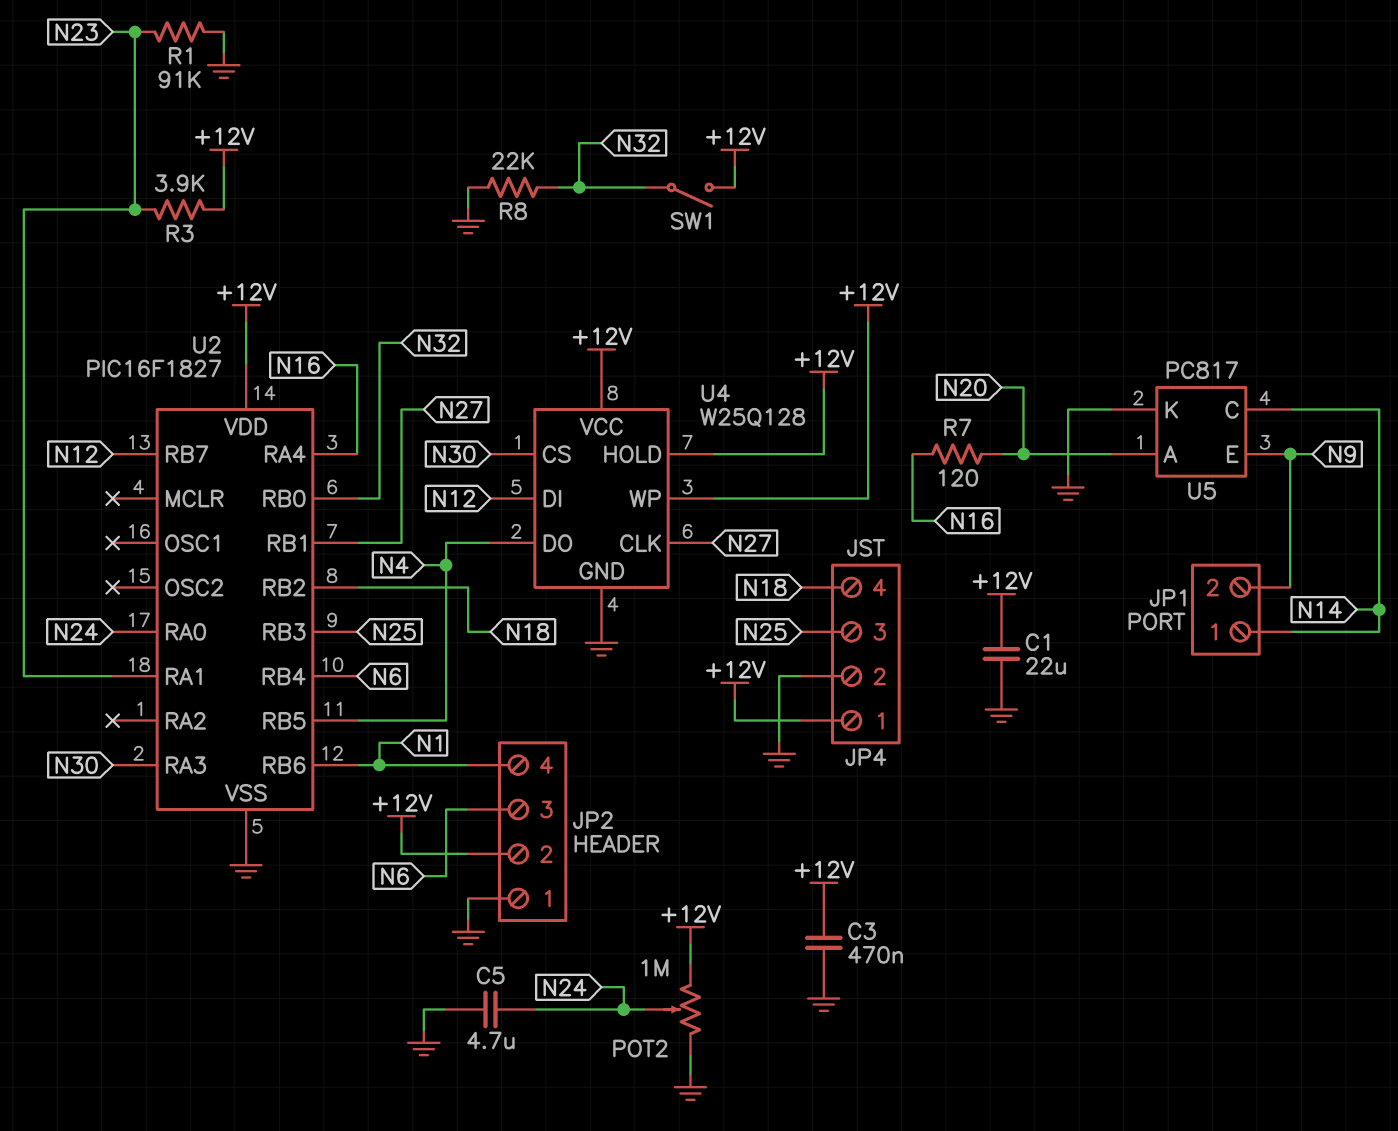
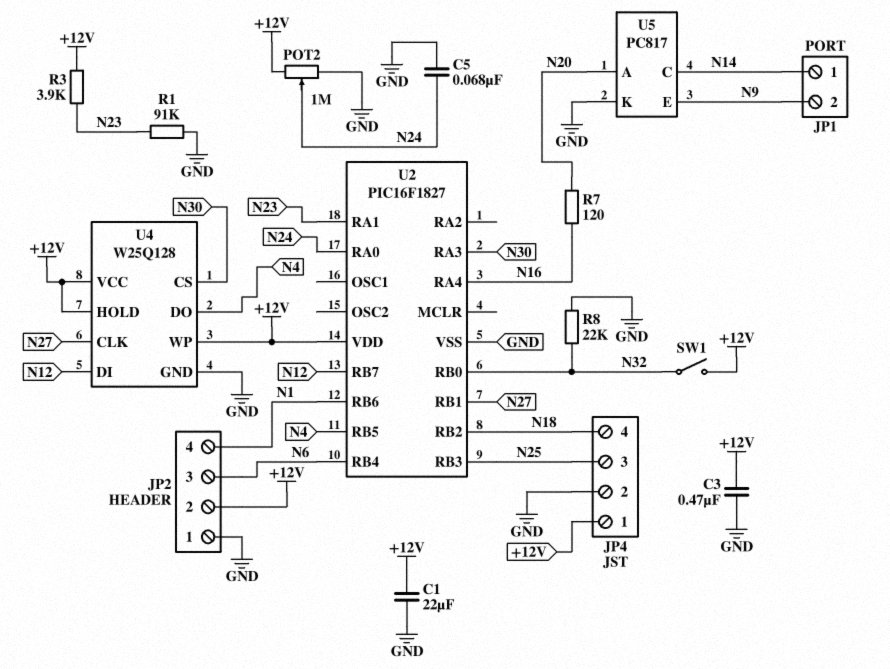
C5: 4.7uF (GND, N24) -> 68nF (GND, N24)

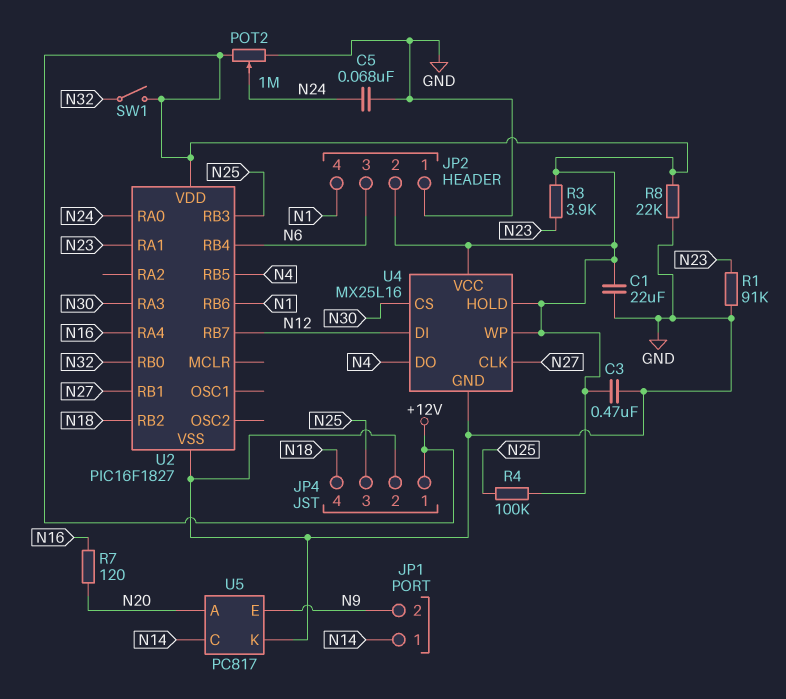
R4: none -> 100k (+12V, N25)
R8: 22k (GND, N32) -> 22k (+12V, GND)
U4: W25Q128 -> MX25L16

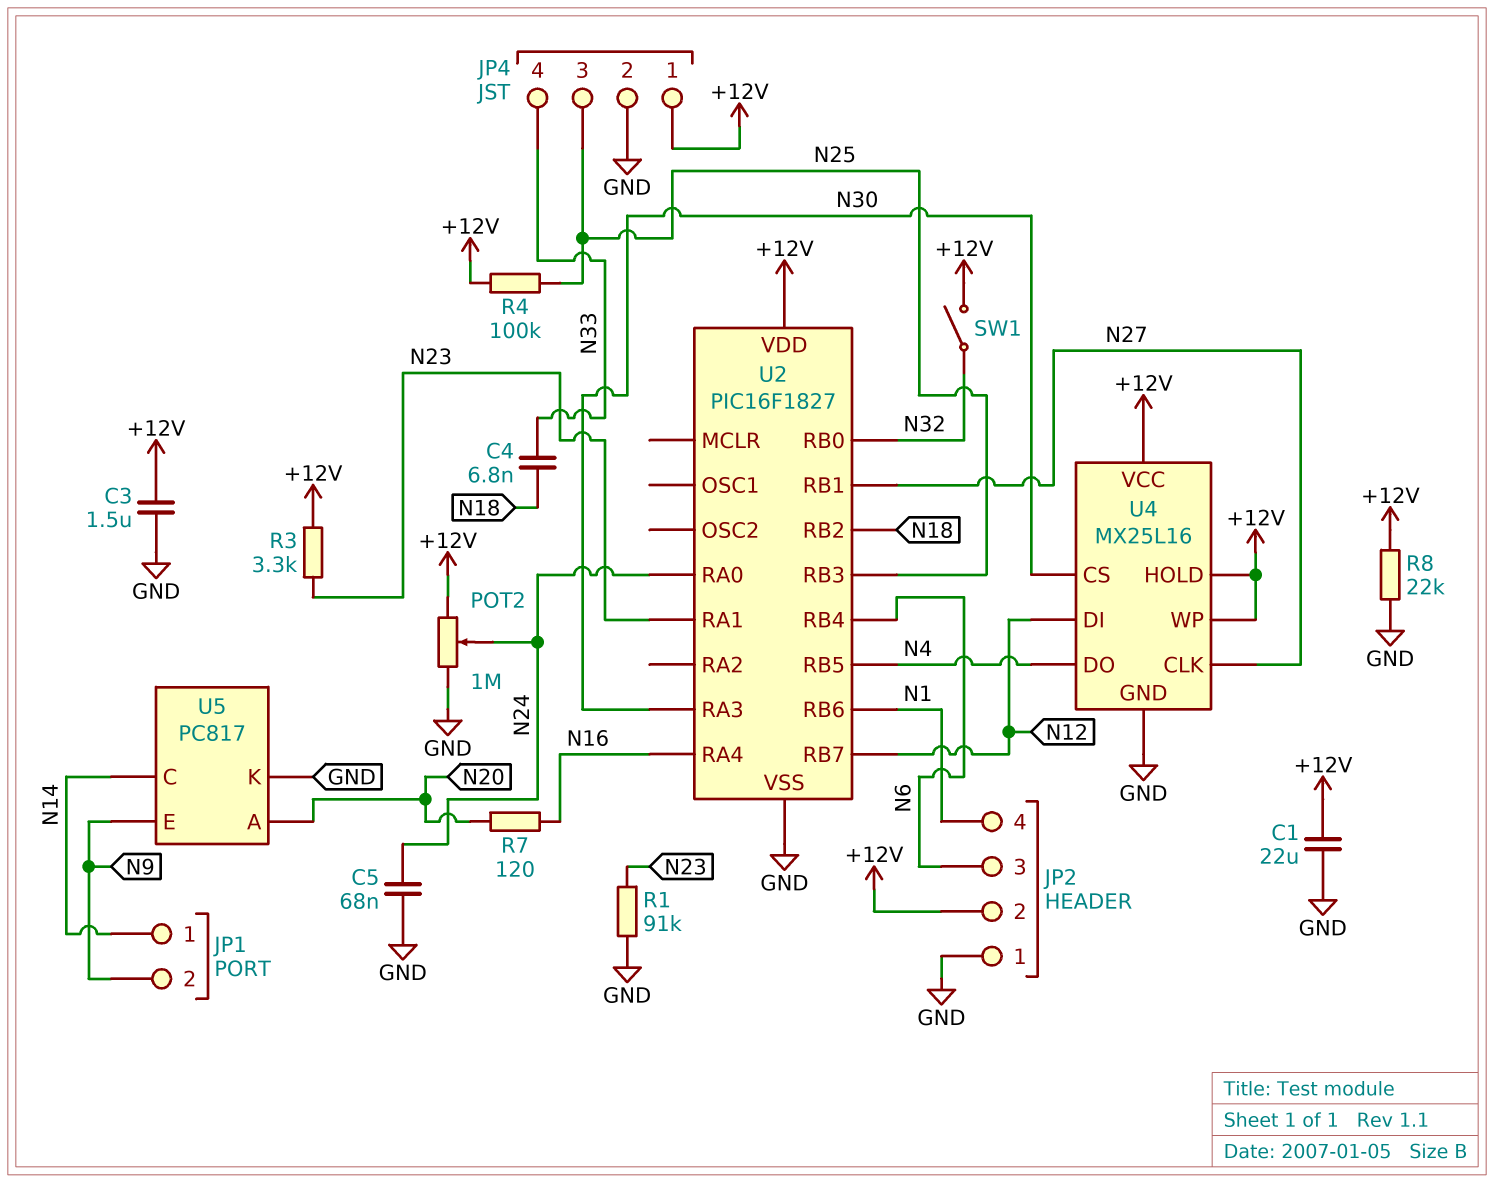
C3: 470nF (+12V, GND) -> 1.5uF (+12V, GND)
C4: none -> 6.8nF (N18, N33)
JP4 pin 4: N18 -> N33
R3: 3.9k (+12V, N23) -> 3.3k (+12V, N23)

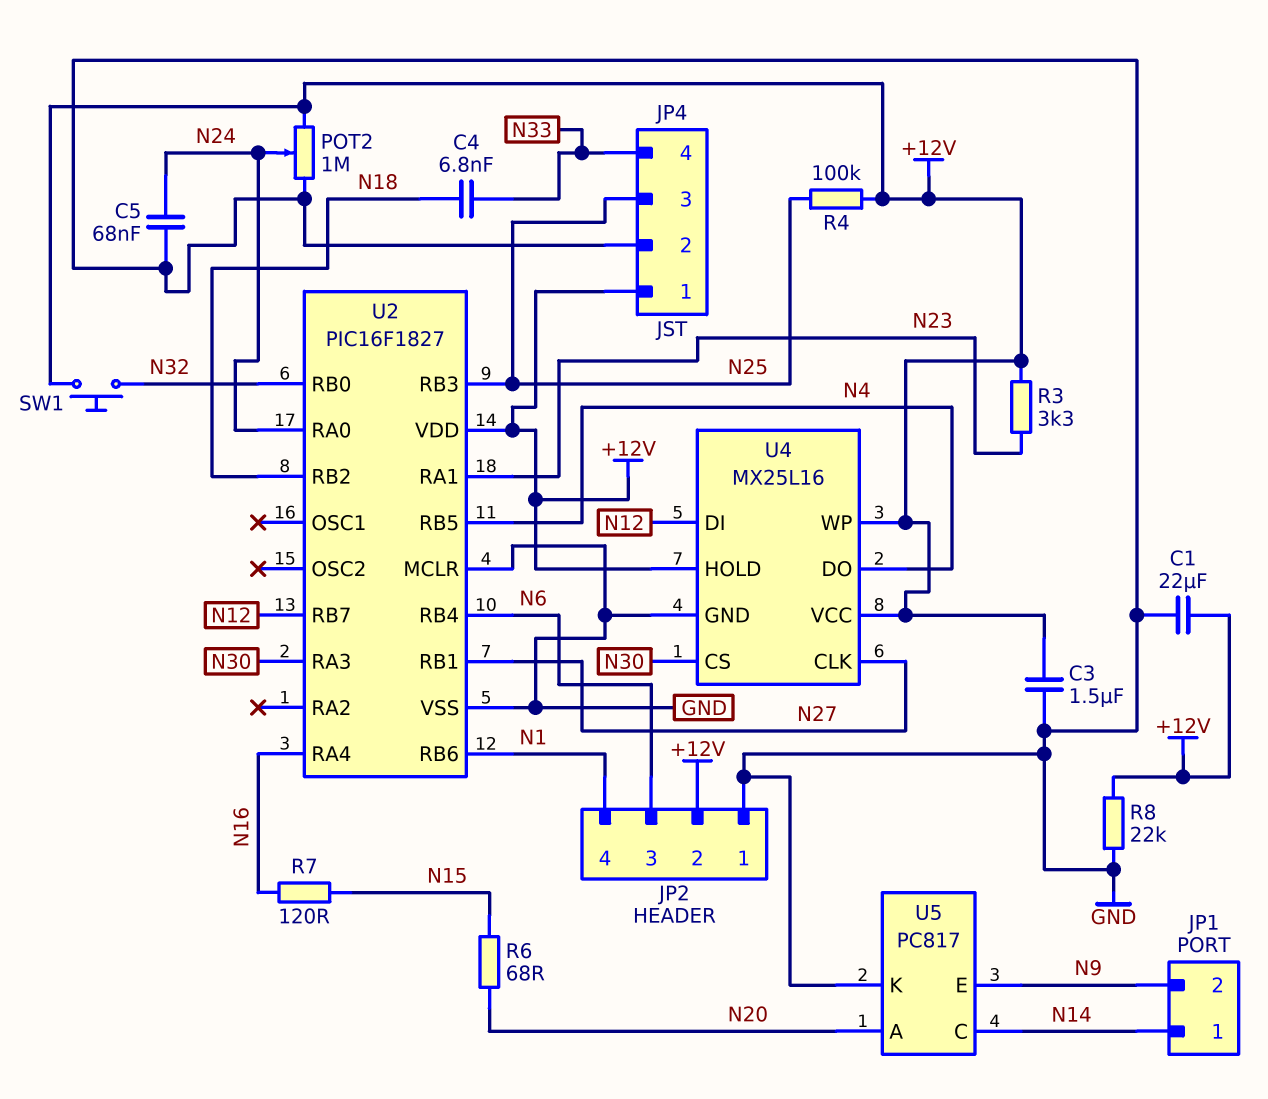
R1: 91k (GND, N23) -> none
R6: none -> 68 (N15, N20)
R7: 120 (N16, N20) -> 120 (N15, N16)
SW1: switch (+12V, N32) -> button (+12V, N32)
U2 pin MCLR: none -> GND

